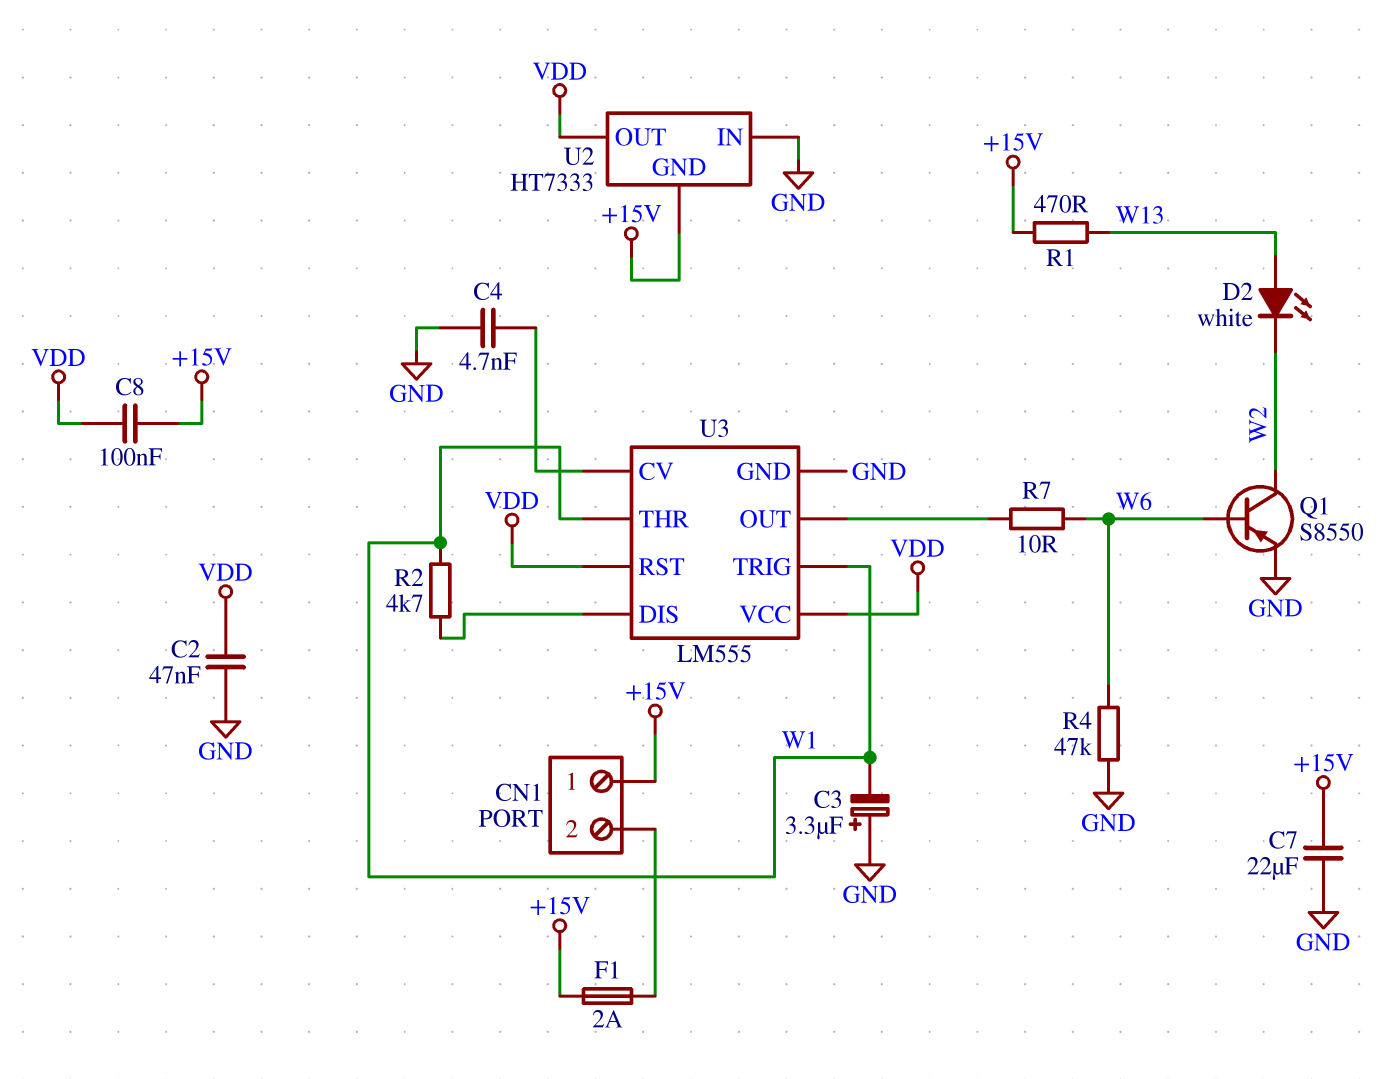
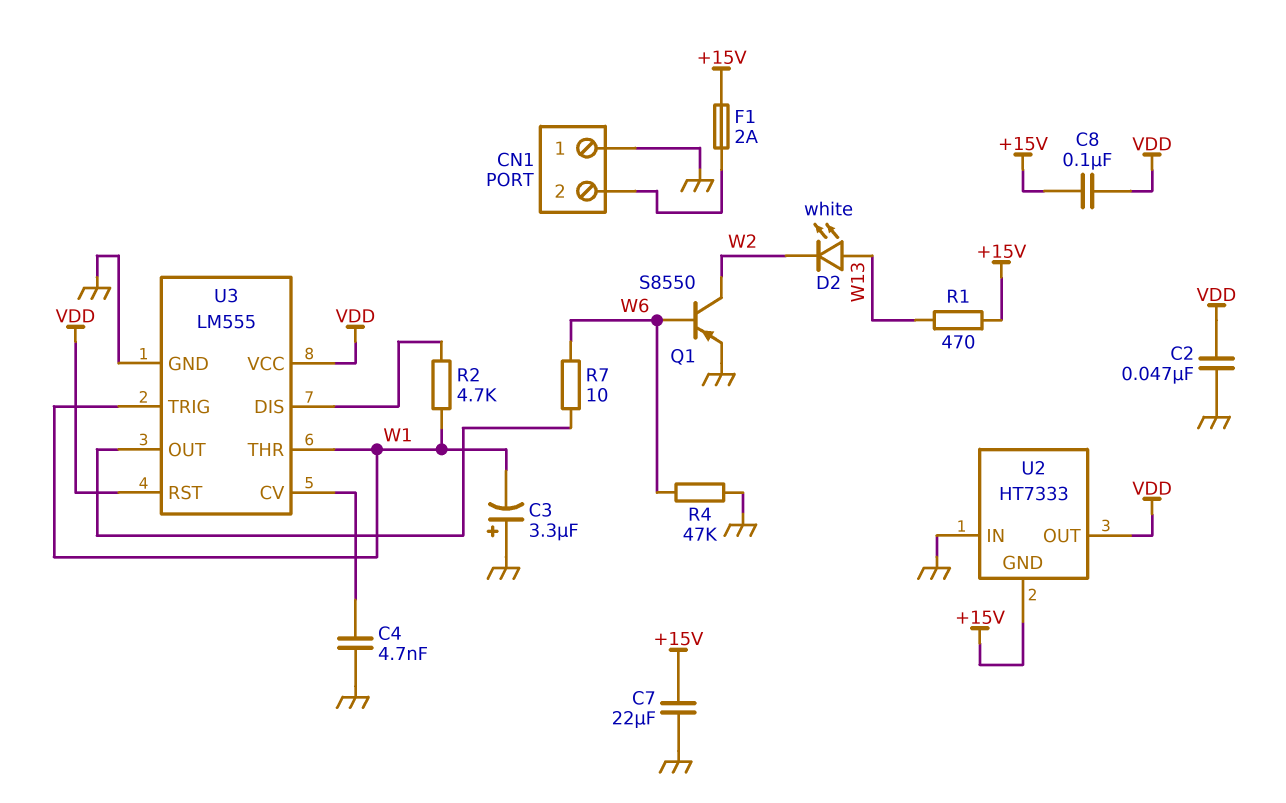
CN1 pin 1: +15V -> GND

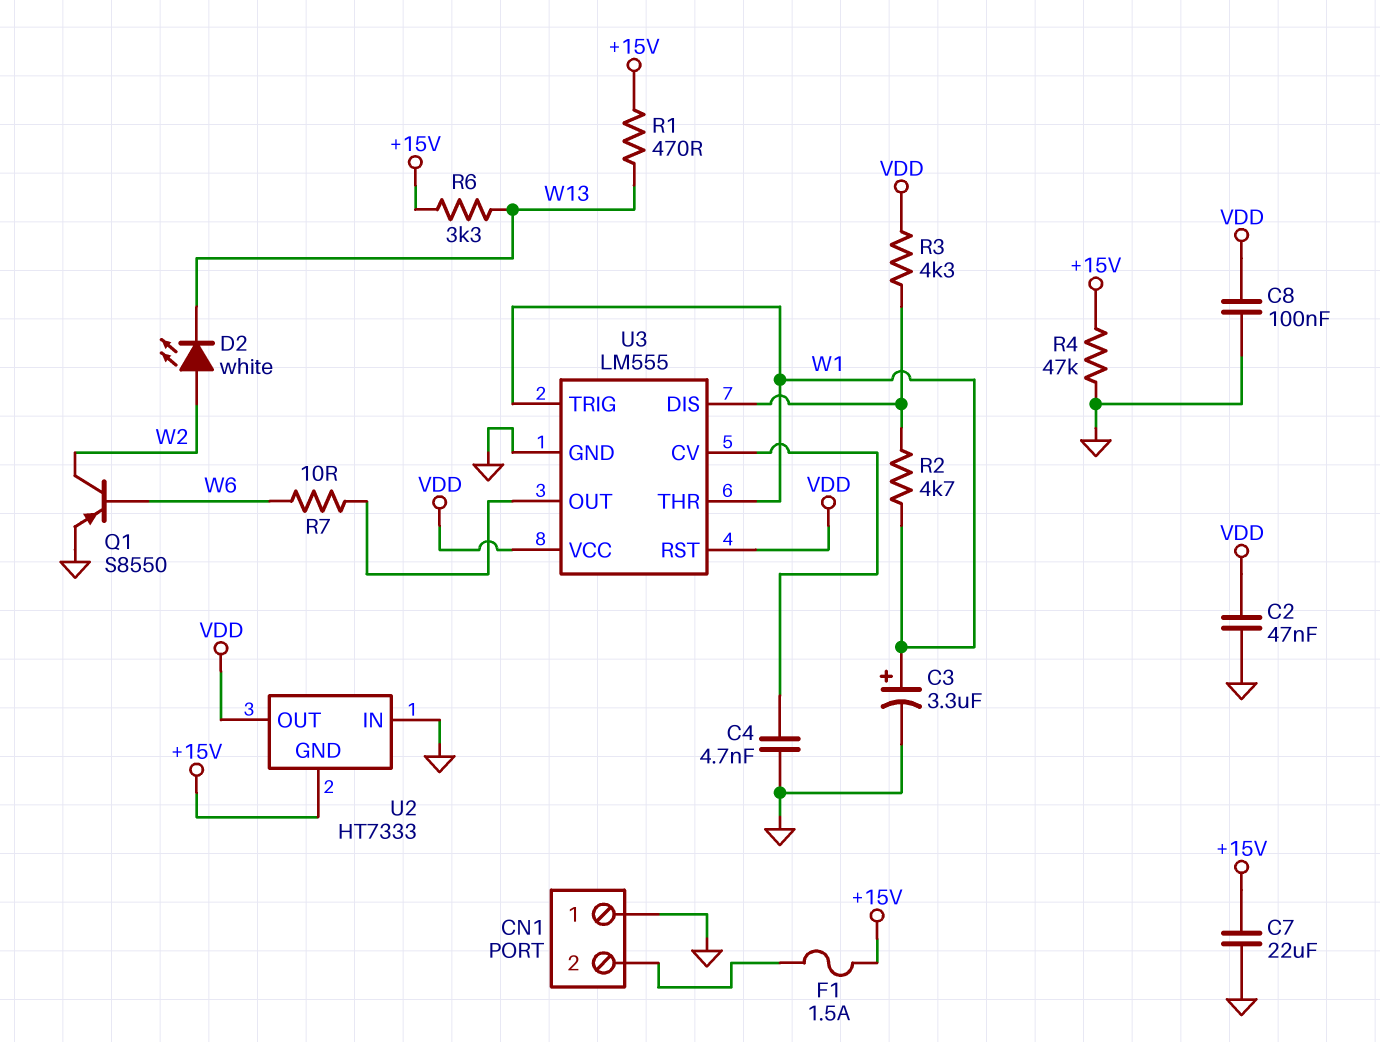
C3: 3.3uF (plus GND, minus W1) -> 3.3uF (plus W1, minus GND)
C8: 100nF (+15V, VDD) -> 100nF (GND, VDD)
D2: LED white (A W13, K W2) -> LED white (A W2, K W13)
F1: 2A (+15V, CN1/2) -> 1.5A (+15V, CN1/2)
R3: none -> 4.3k (U3/DIS, VDD)
R4: 47k (GND, W6) -> 47k (+15V, GND)
R6: none -> 3.3k (+15V, W13)

